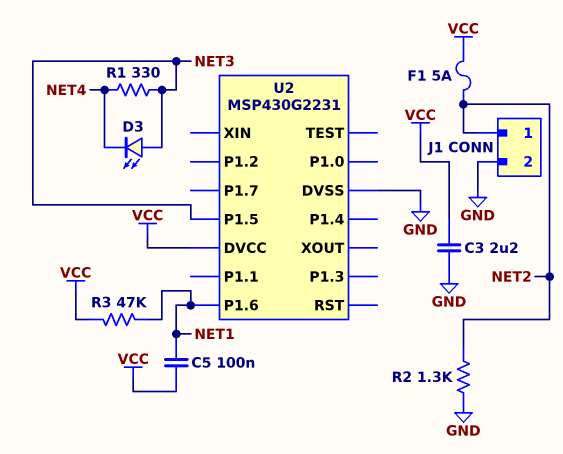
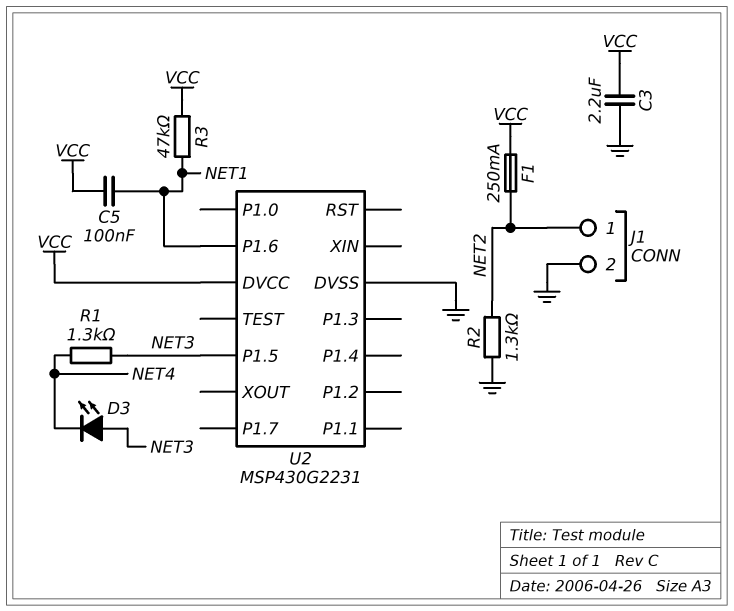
F1: 5A (NET2, VCC) -> 250mA (NET2, VCC)
R1: 330 (NET3, NET4) -> 1.3k (NET3, NET4)

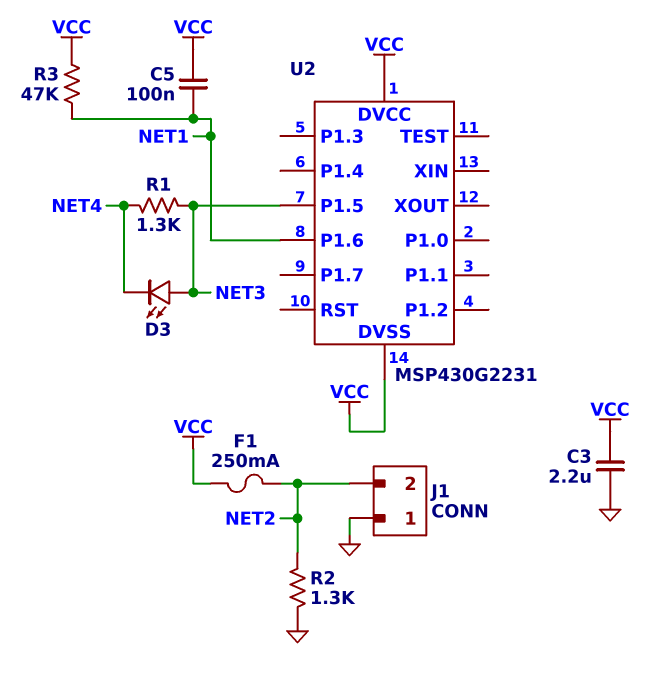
J1 pin 1: NET2 -> GND
J1 pin 2: GND -> NET2
U2 pin DVSS: GND -> VCC

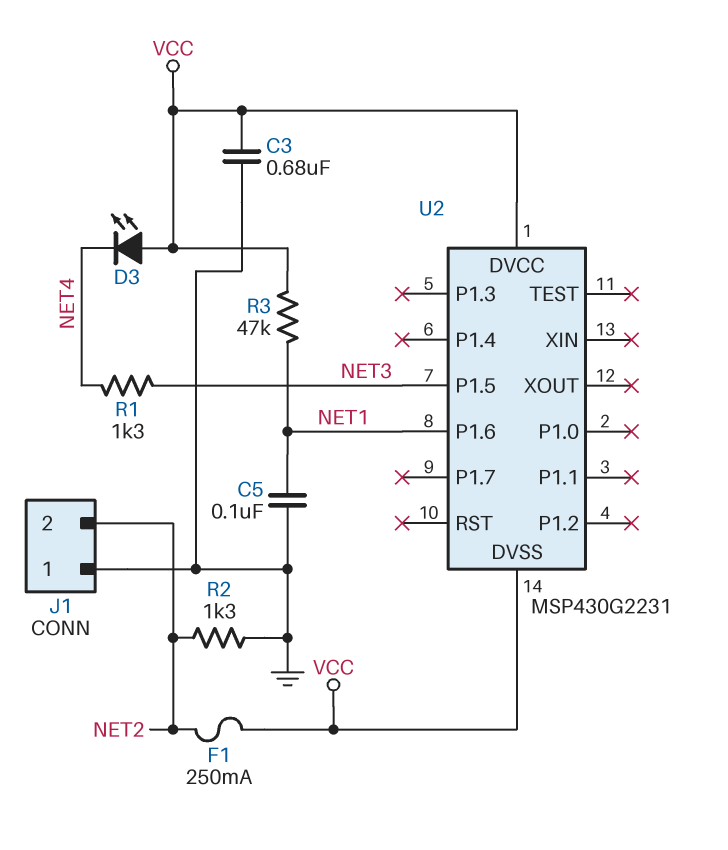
C3: 2.2uF (GND, VCC) -> 680nF (GND, VCC)
C5: 100nF (NET1, VCC) -> 100nF (GND, NET1)
D3: LED (A NET3, K NET4) -> LED (A VCC, K NET4)

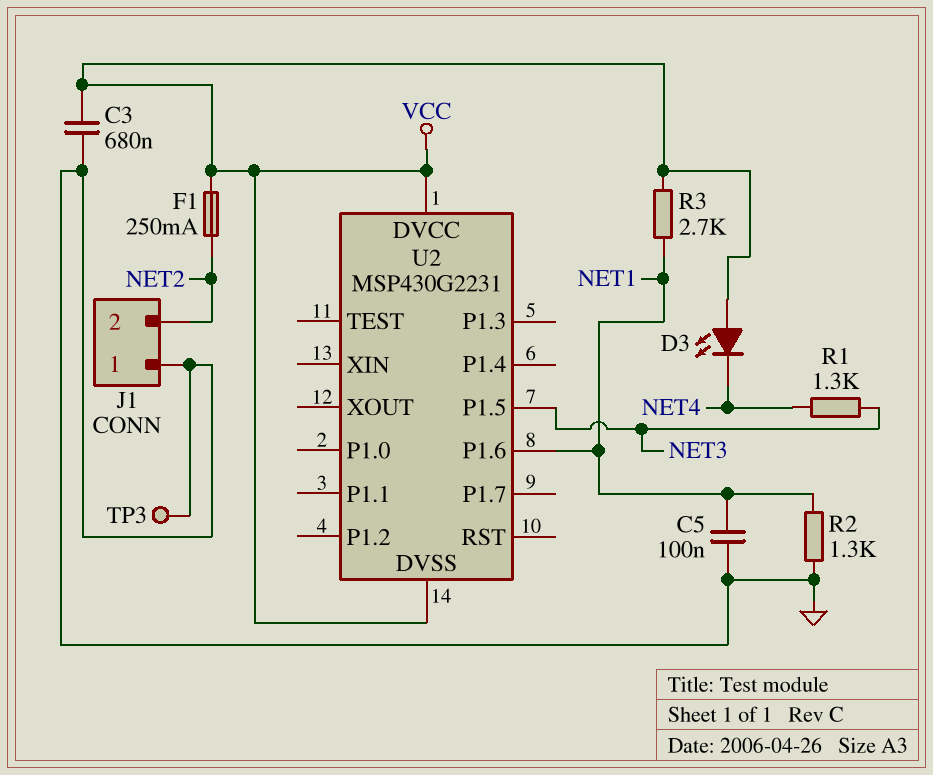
R2: 1.3k (GND, NET2) -> 1.3k (GND, NET1)
R3: 47k (NET1, VCC) -> 2.7k (NET1, VCC)
TP3: none -> test point (GND)

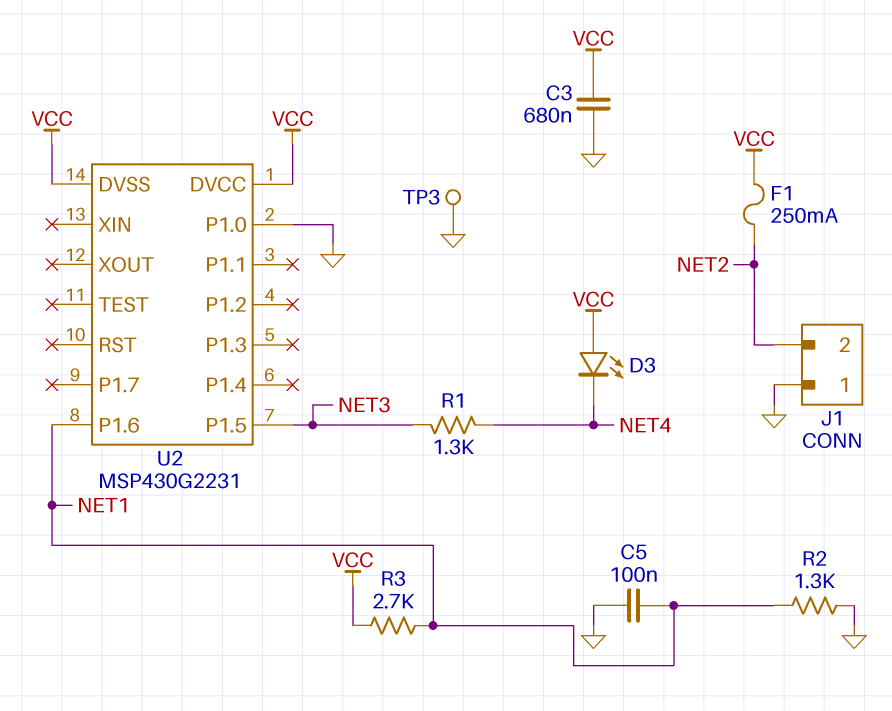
U2 pin P1.0: none -> GND

